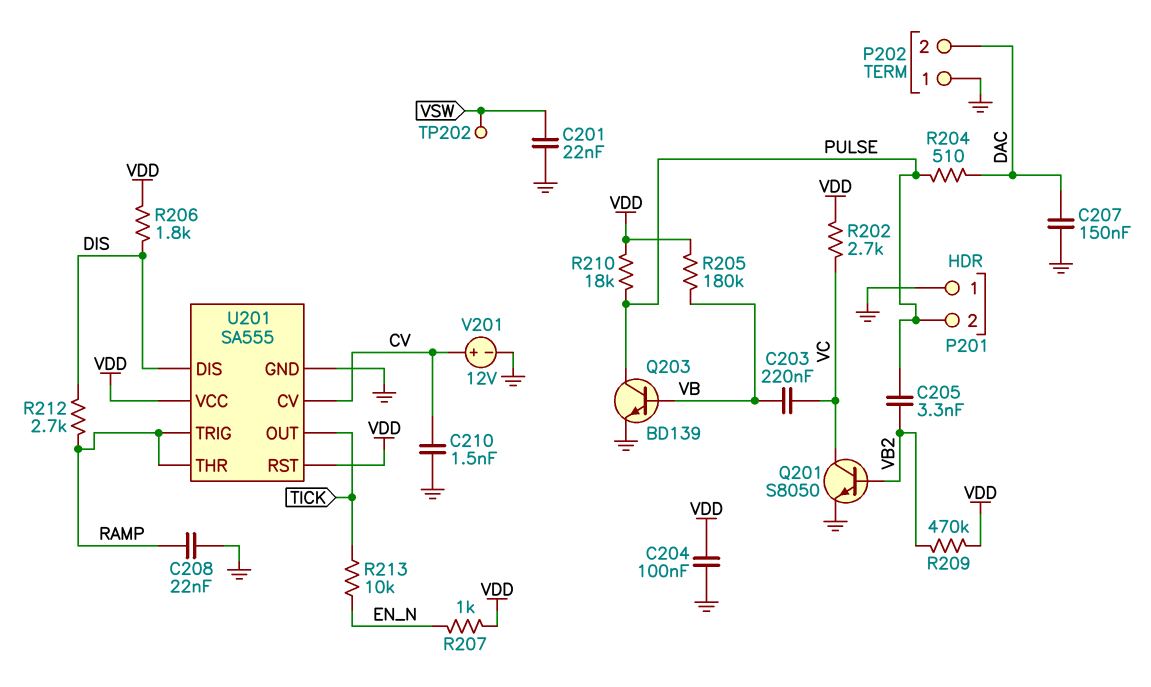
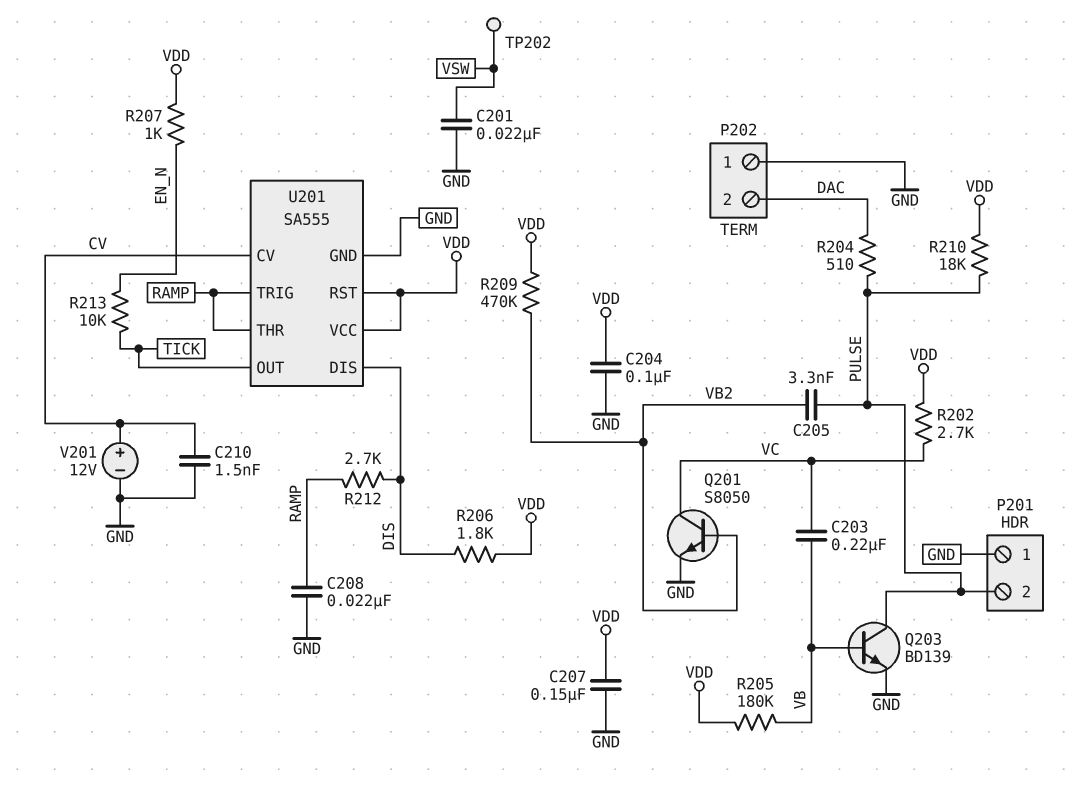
C207: 150nF (DAC, GND) -> 150nF (GND, VDD)

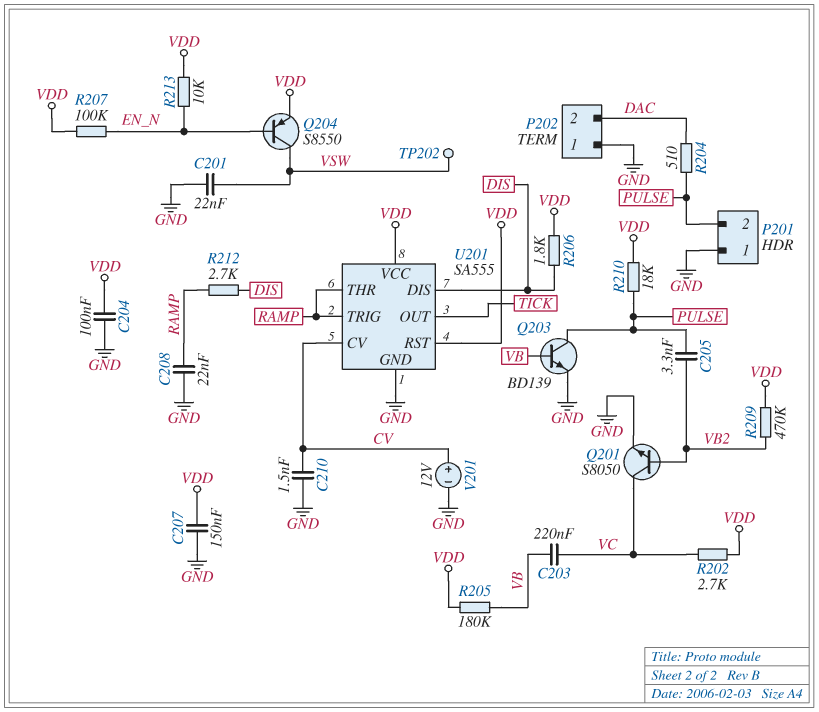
Q204: none -> PNP S8550 (B EN_N, C VSW, E VDD)
R207: 1k (EN_N, VDD) -> 100k (EN_N, VDD)
R213: 10k (EN_N, TICK) -> 10k (EN_N, VDD)

